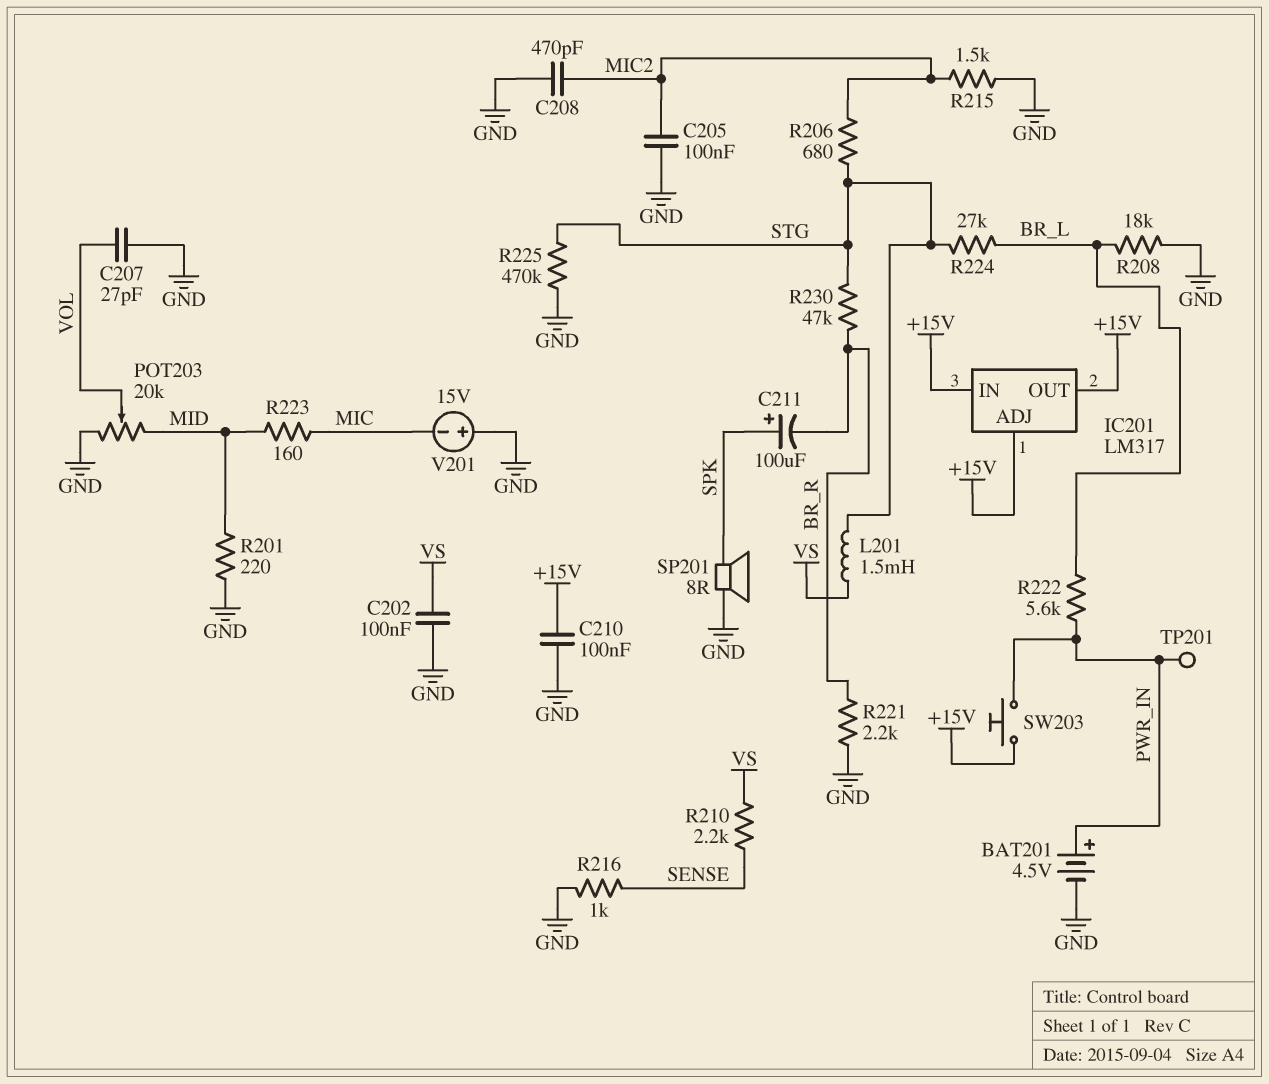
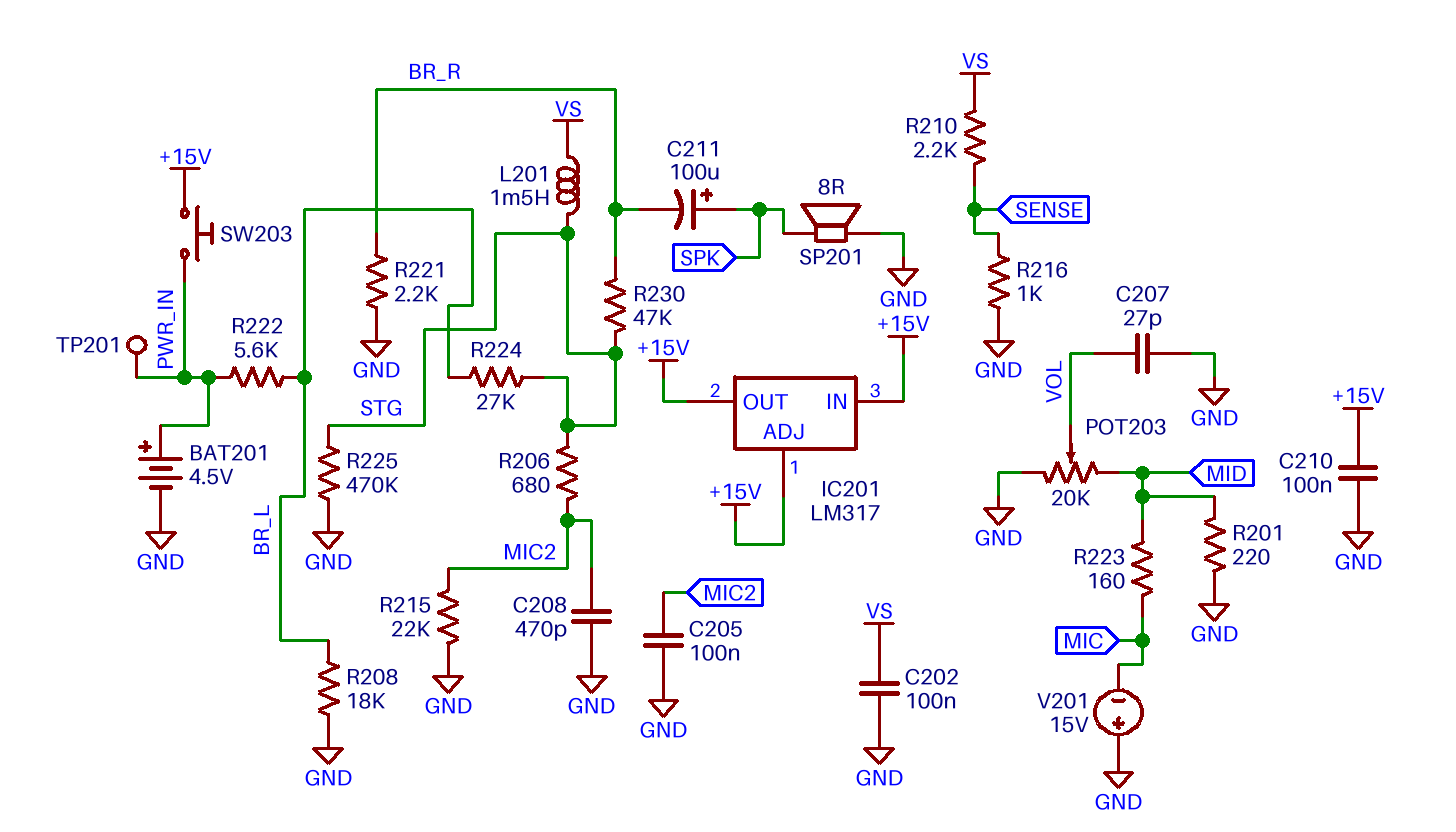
R215: 1.5k (GND, MIC2) -> 22k (GND, MIC2)

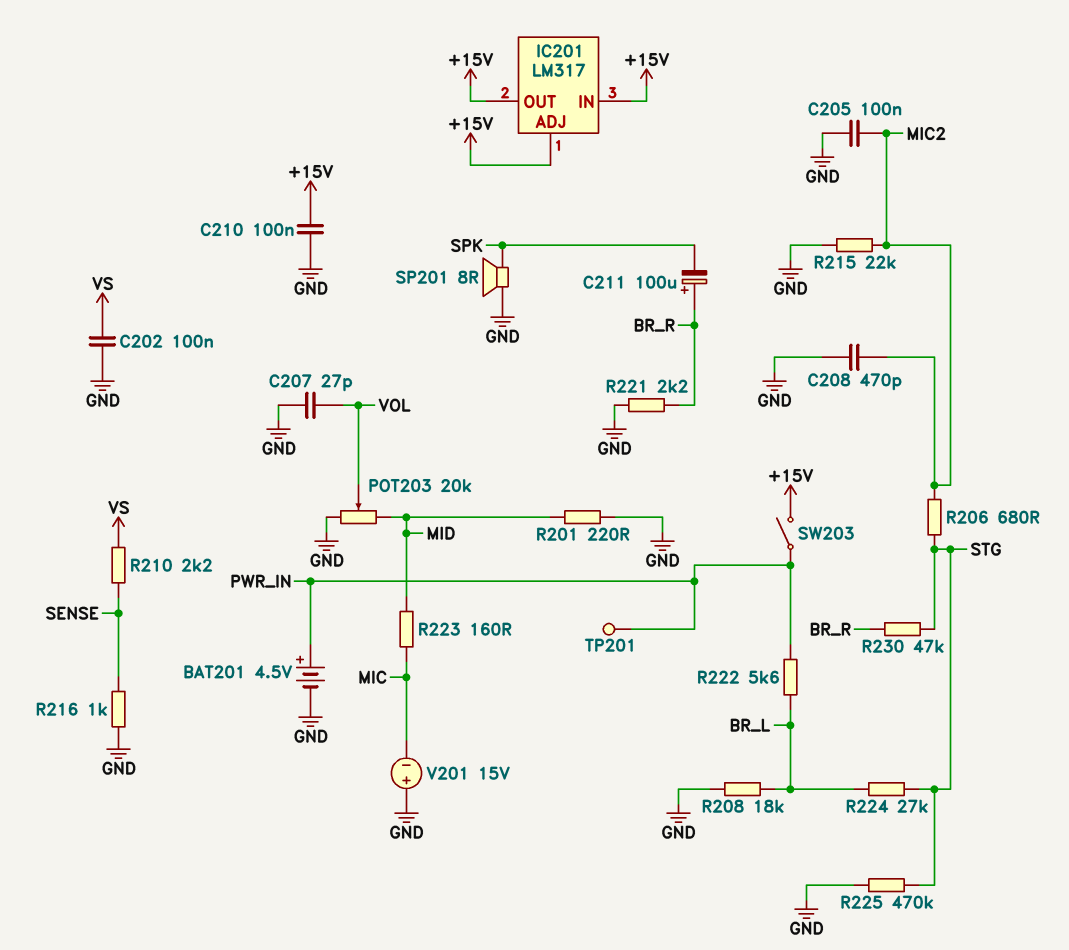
C211: 100uF (plus SPK, minus BR_R) -> 100uF (plus BR_R, minus SPK)
L201: 1.5mH (STG, VS) -> none
SW203: button (+15V, PWR_IN) -> switch (+15V, PWR_IN)

